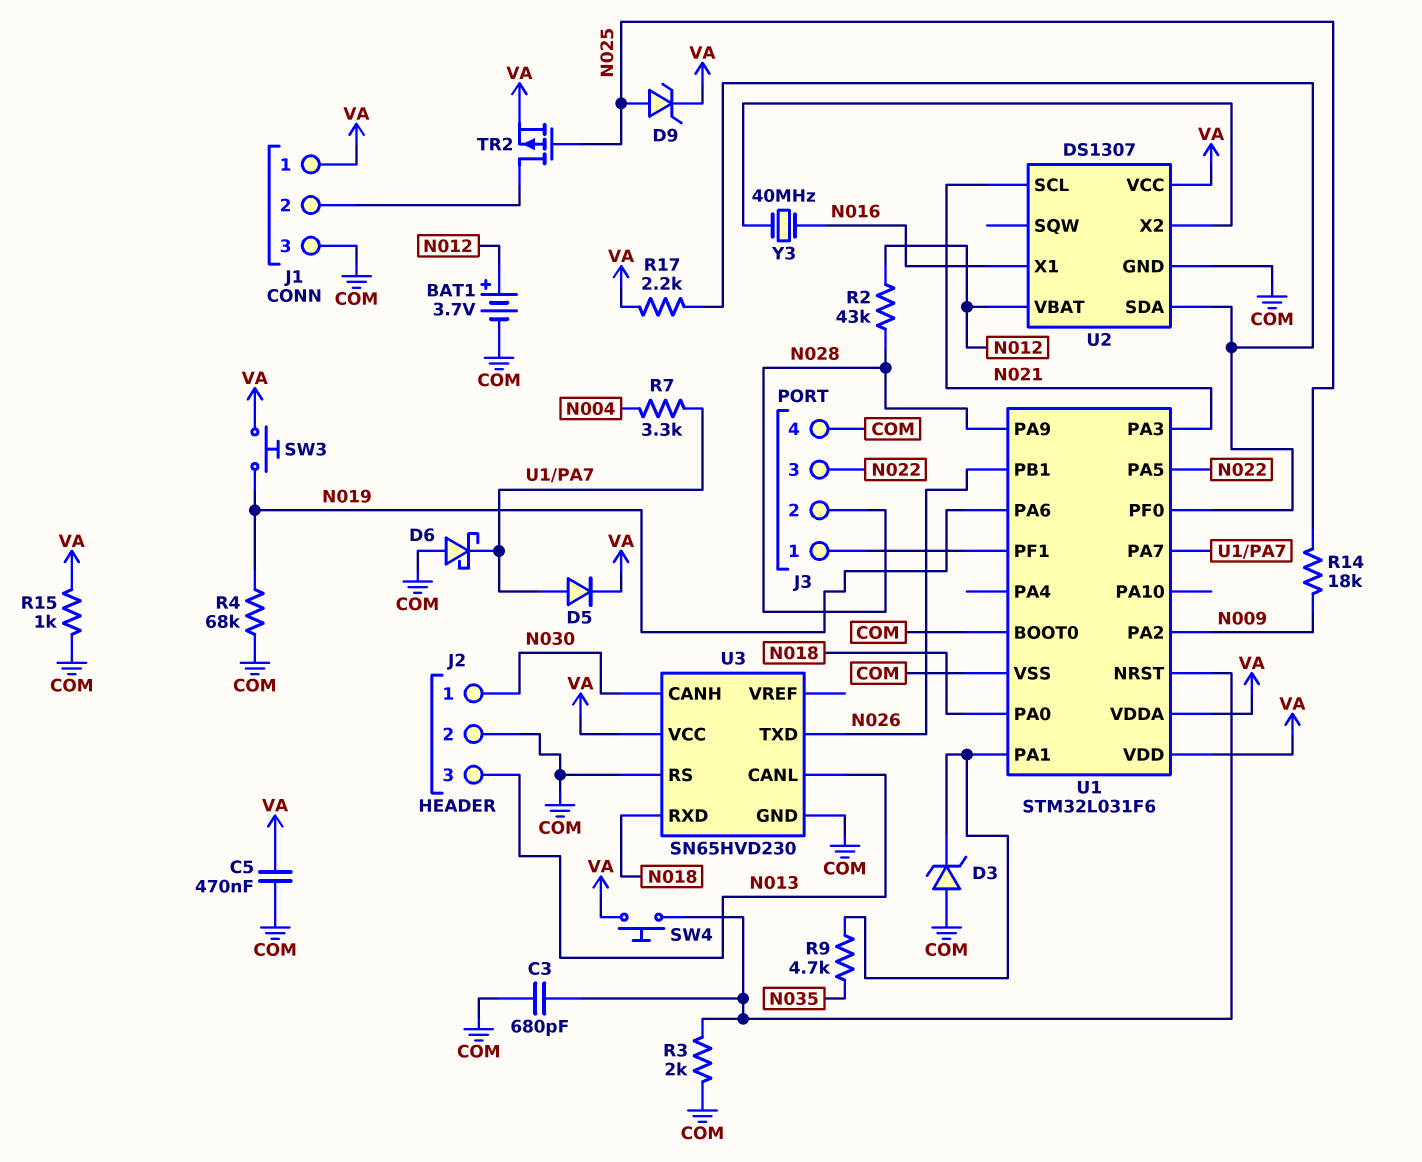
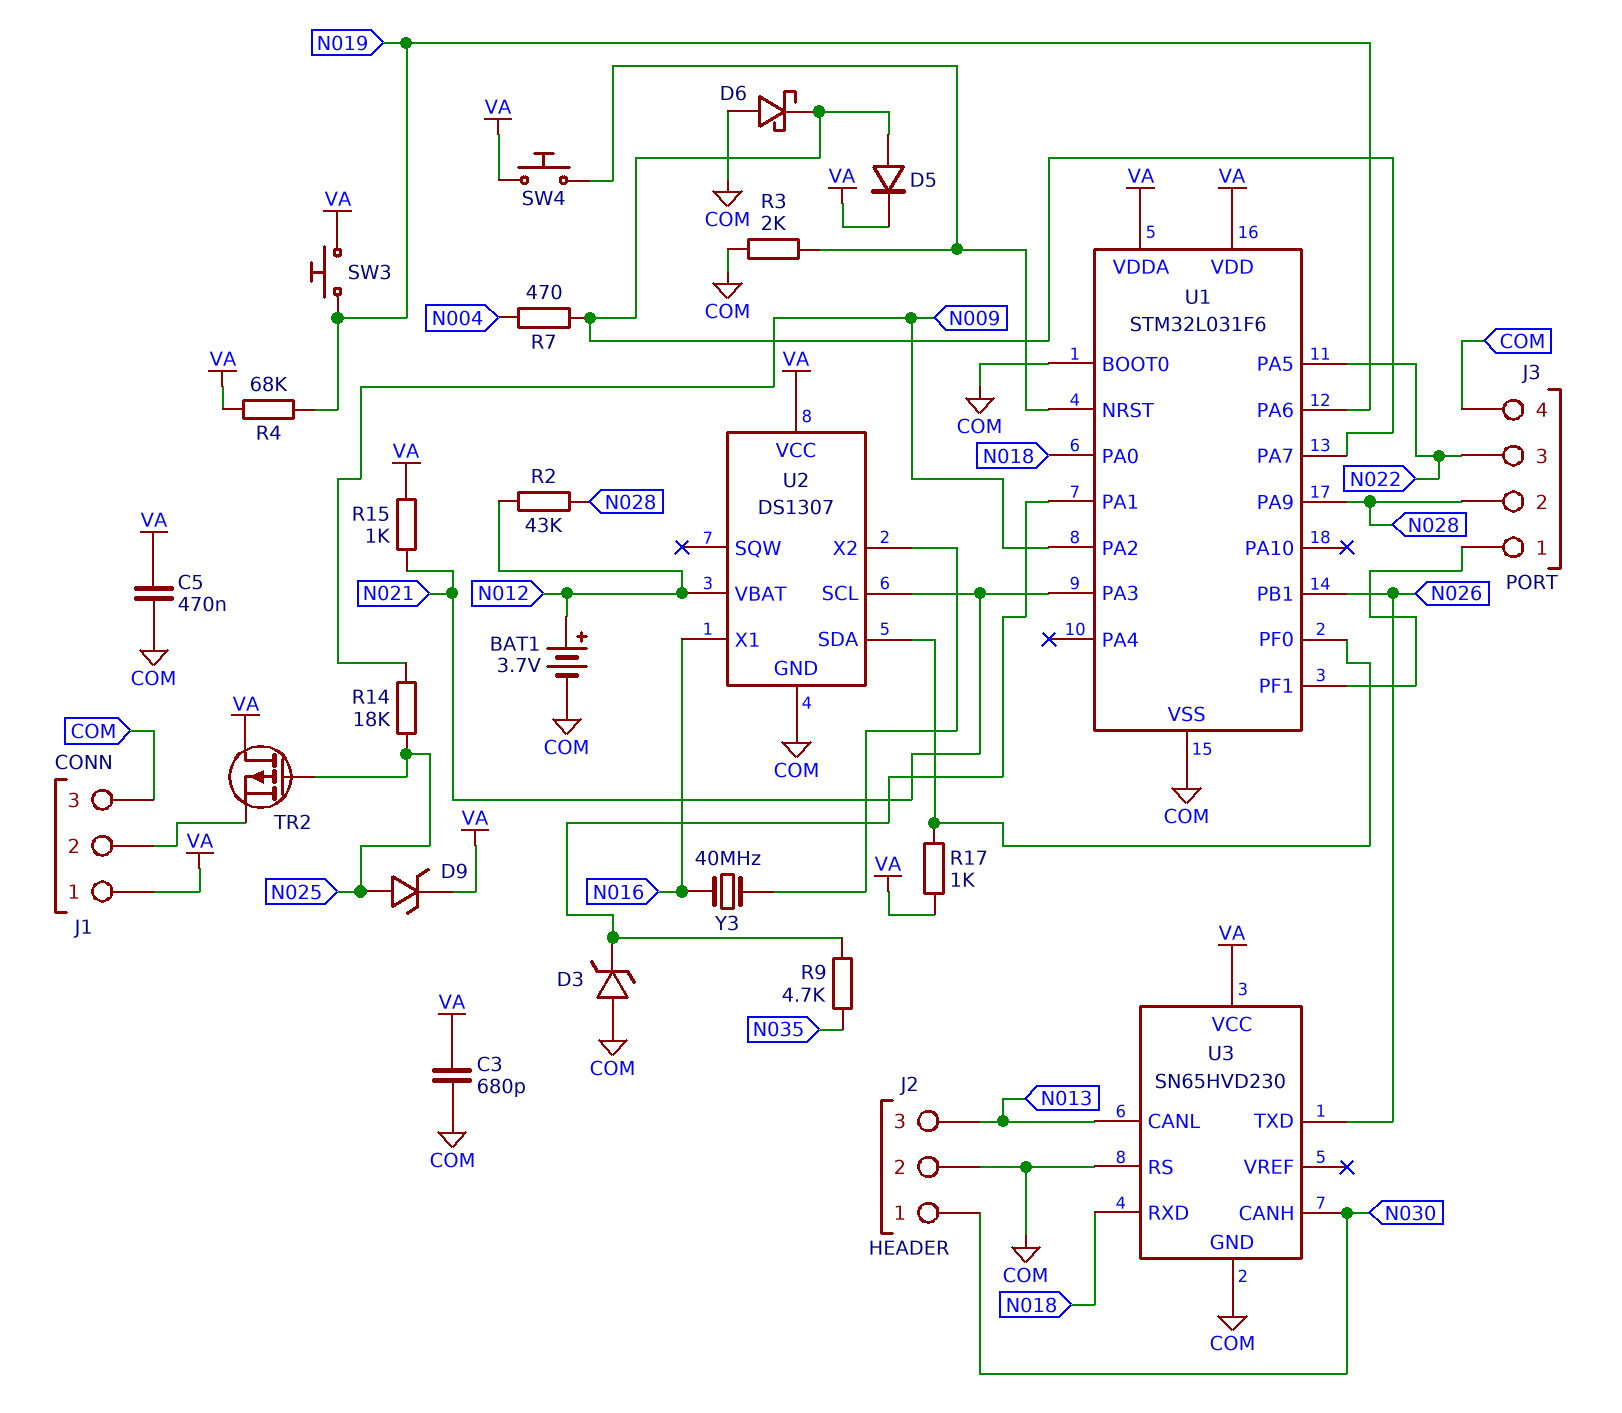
C3: 680pF (COM, U1/NRST) -> 680pF (COM, VA)
R4: 68k (COM, N019) -> 68k (N019, VA)
R7: 3.3k (N004, U1/PA7) -> 470 (N004, U1/PA7)
R15: 1k (COM, VA) -> 1k (N021, VA)
R17: 2.2k (U1/PF0, VA) -> 1k (U1/PF0, VA)
TR2: PMOS (G N025, D J1/2, S VA) -> PMOS (G N025, D VA, S J1/2)

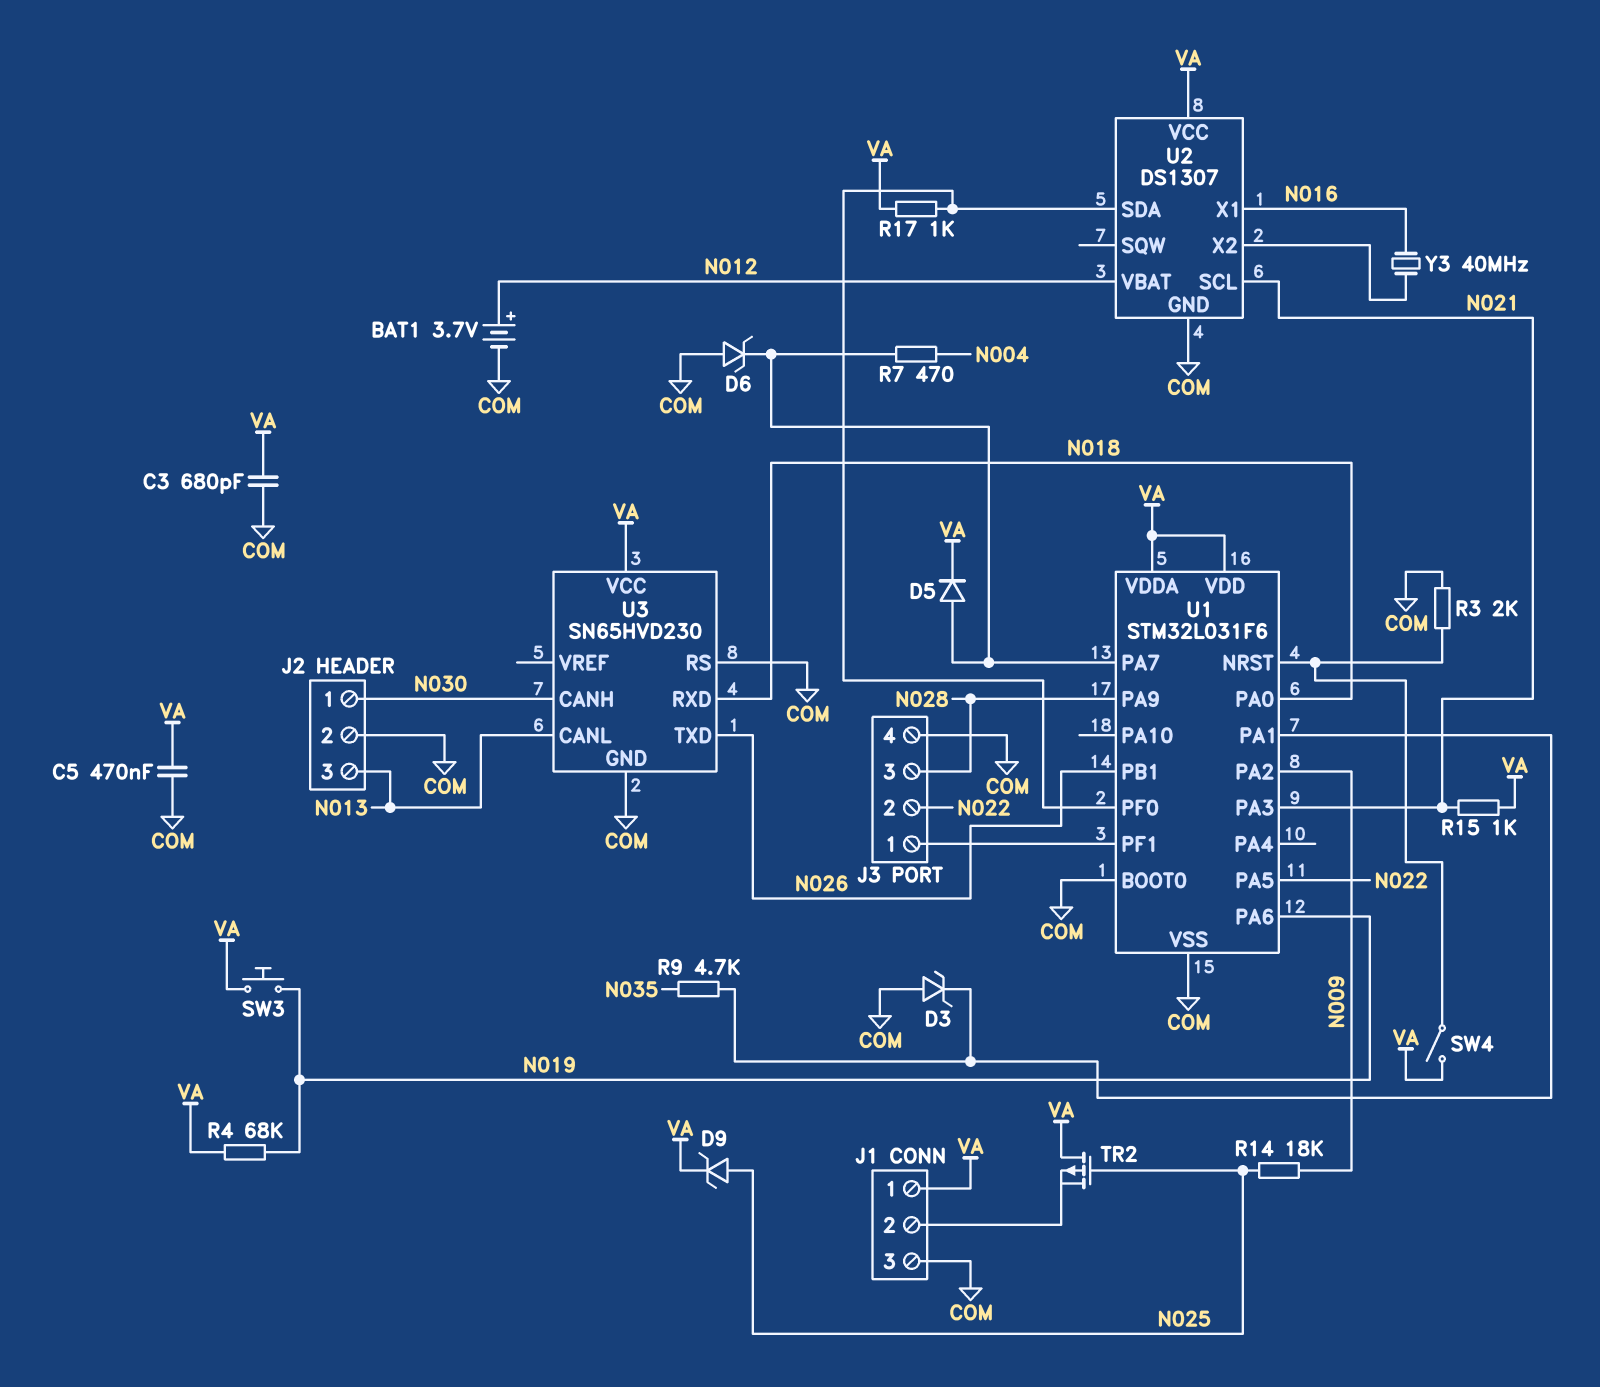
D6: schottky (A COM, K U1/PA7) -> zener (A COM, K U1/PA7)
J3 pin 2: N028 -> N022
J3 pin 3: N022 -> N028
R2: 43k (N012, N028) -> none
SW4: button (U1/NRST, VA) -> switch (U1/NRST, VA)

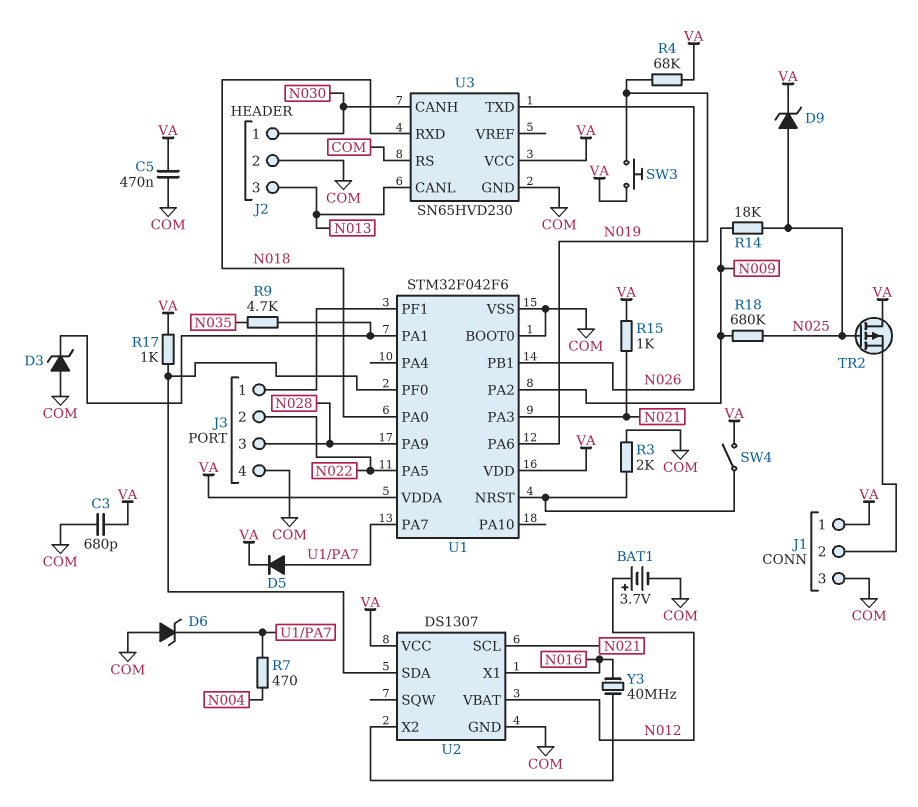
R18: none -> 680k (N009, N025)
U1: STM32L031F6 -> STM32F042F6

